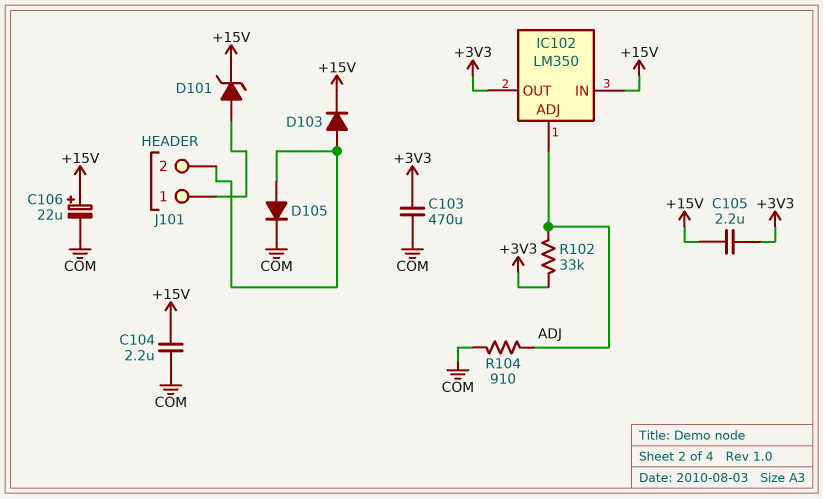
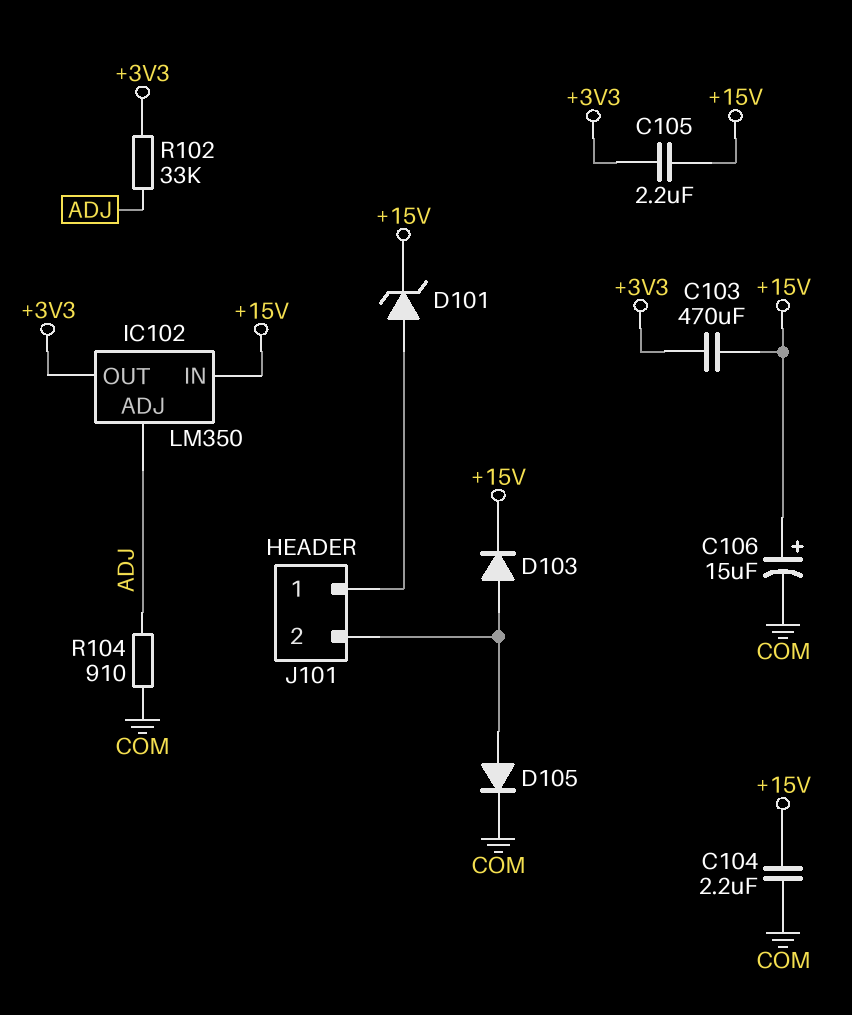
C103: 470uF (+3V3, COM) -> 470uF (+3V3, +15V)
C106: 22uF (plus +15V, minus COM) -> 15uF (plus +15V, minus COM)

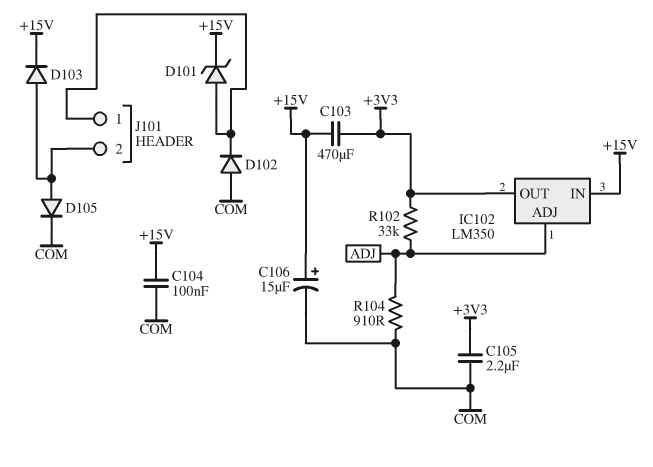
C104: 2.2uF (+15V, COM) -> 100nF (+15V, COM)
C105: 2.2uF (+3V3, +15V) -> 2.2uF (+3V3, COM)
D102: none -> diode (A COM, K J101/1)

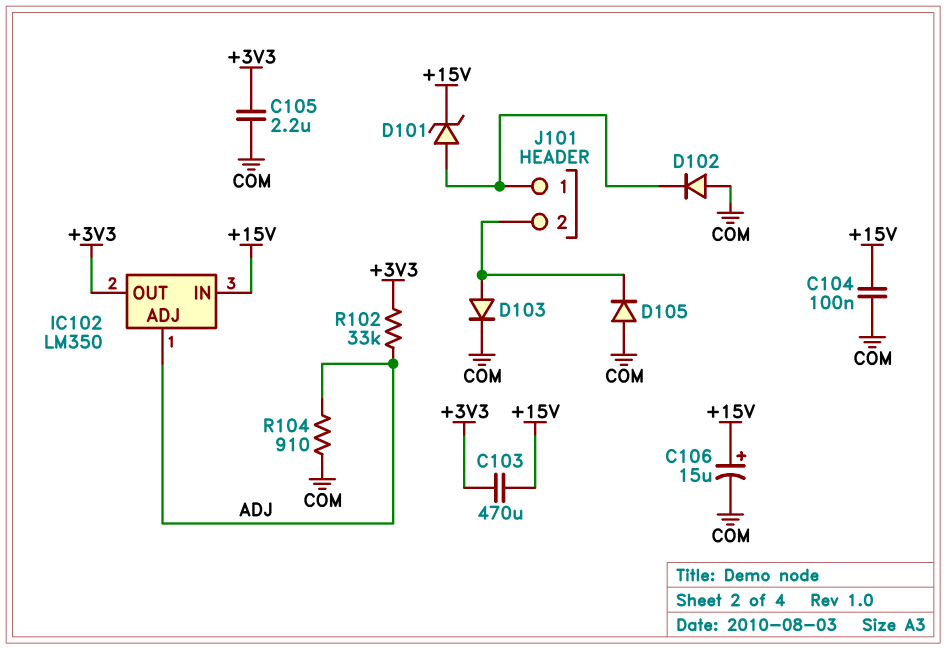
D103: diode (A J101/2, K +15V) -> diode (A J101/2, K COM)
D105: diode (A J101/2, K COM) -> diode (A COM, K J101/2)

